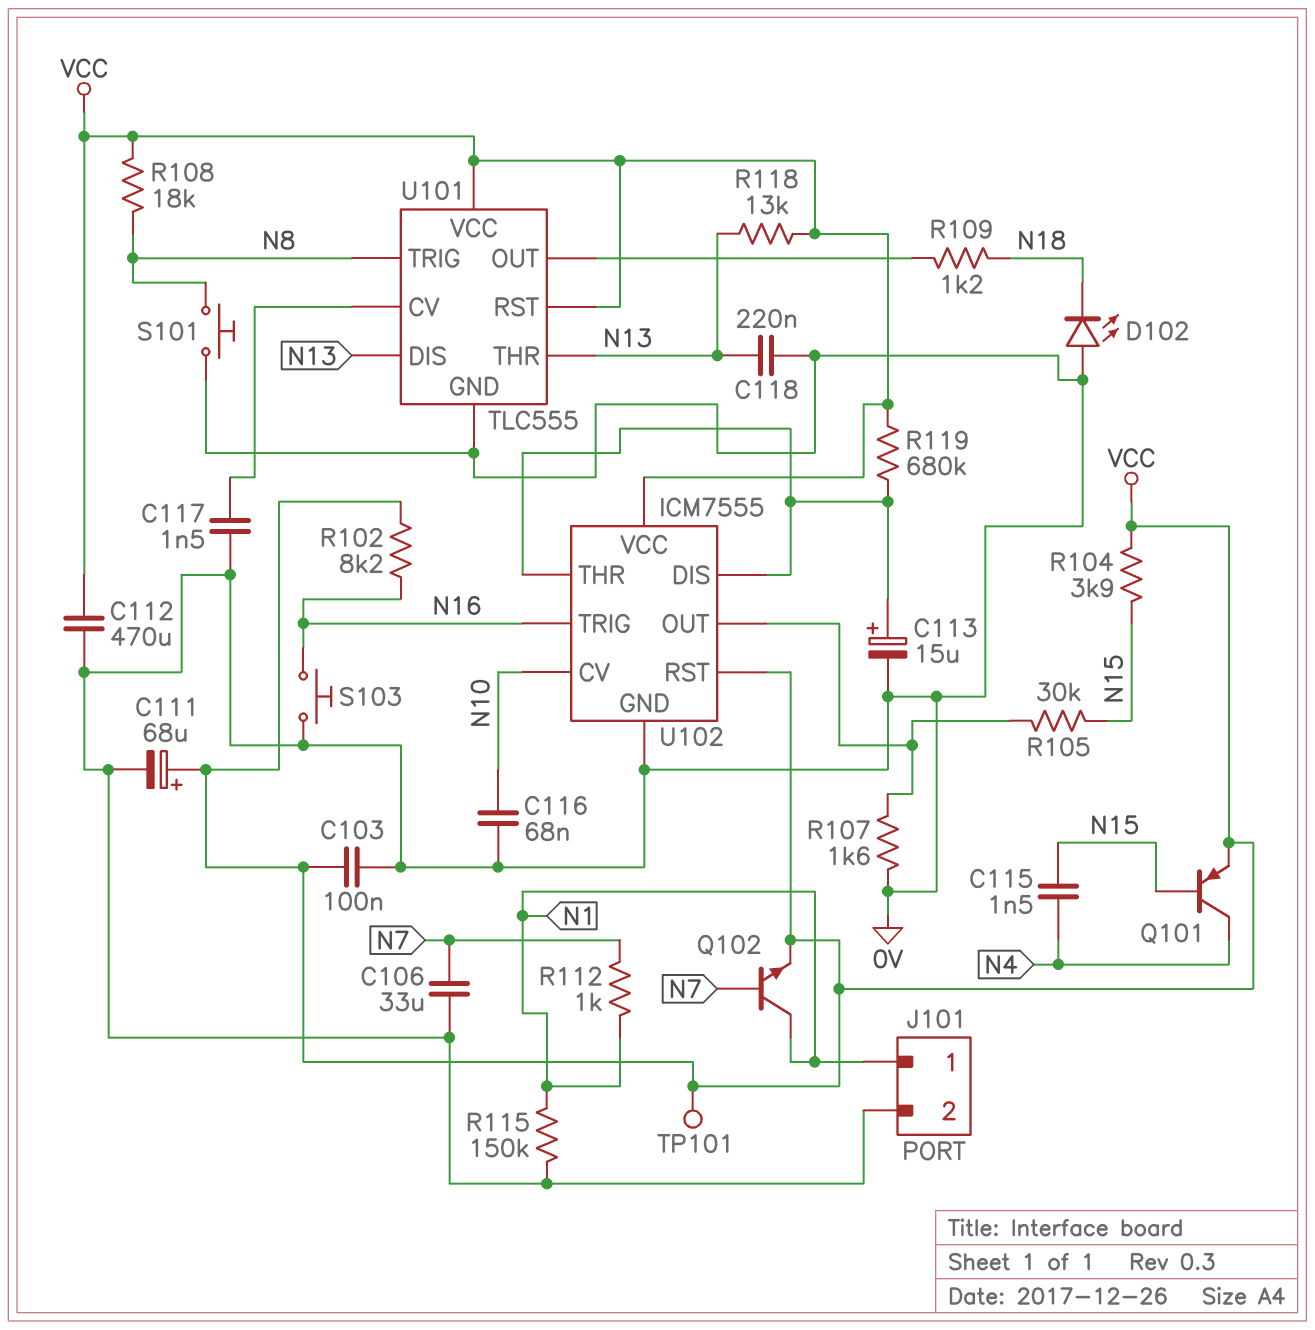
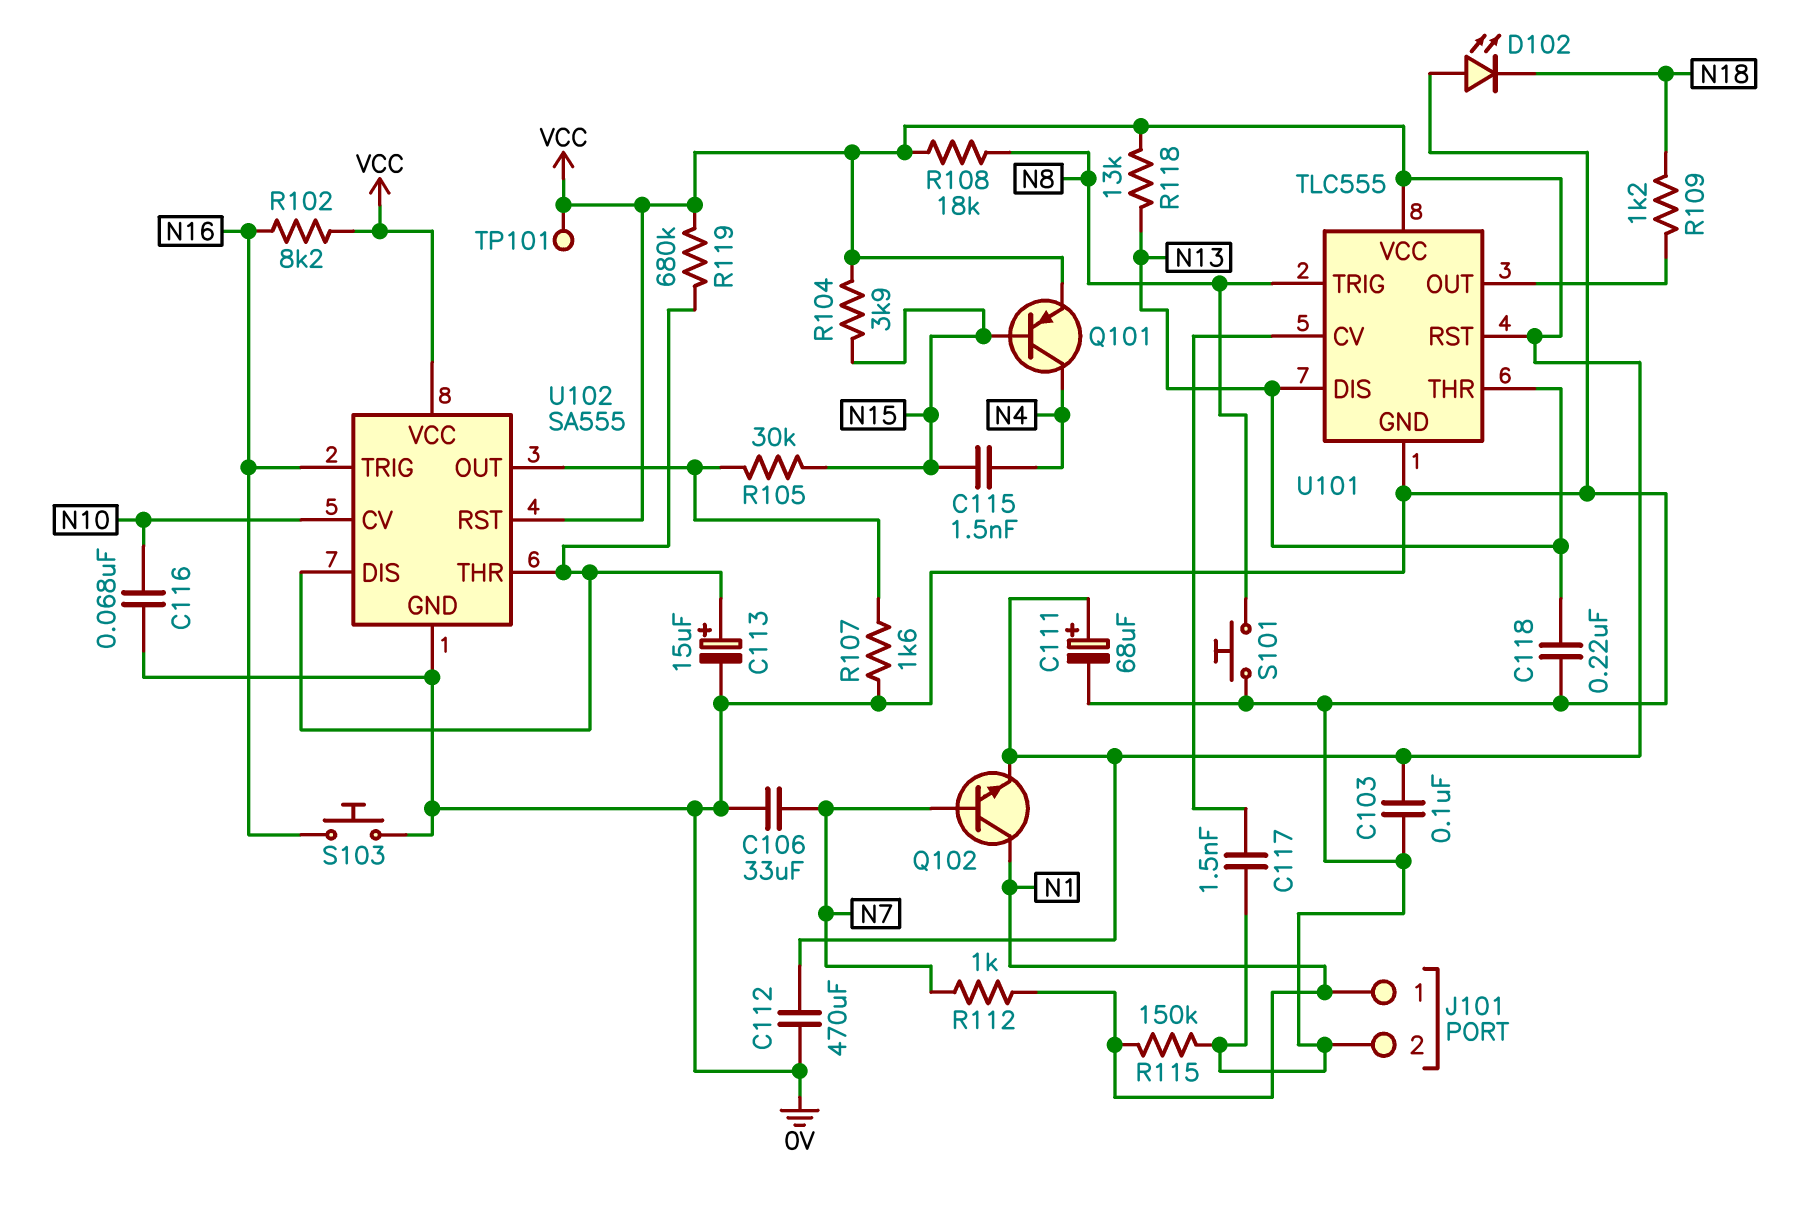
U102: ICM7555 -> SA555

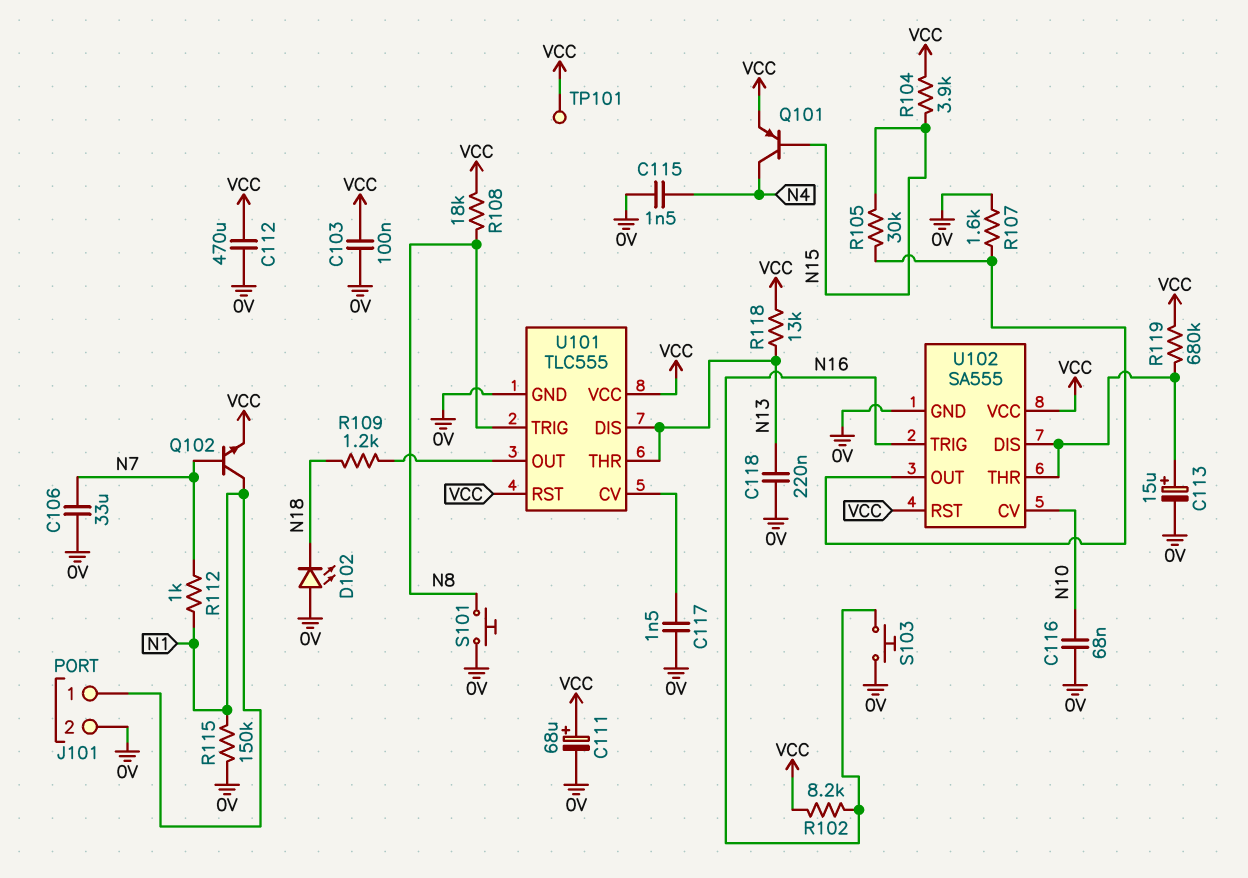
C115: 1.5nF (N4, N15) -> 1.5nF (0V, N4)

